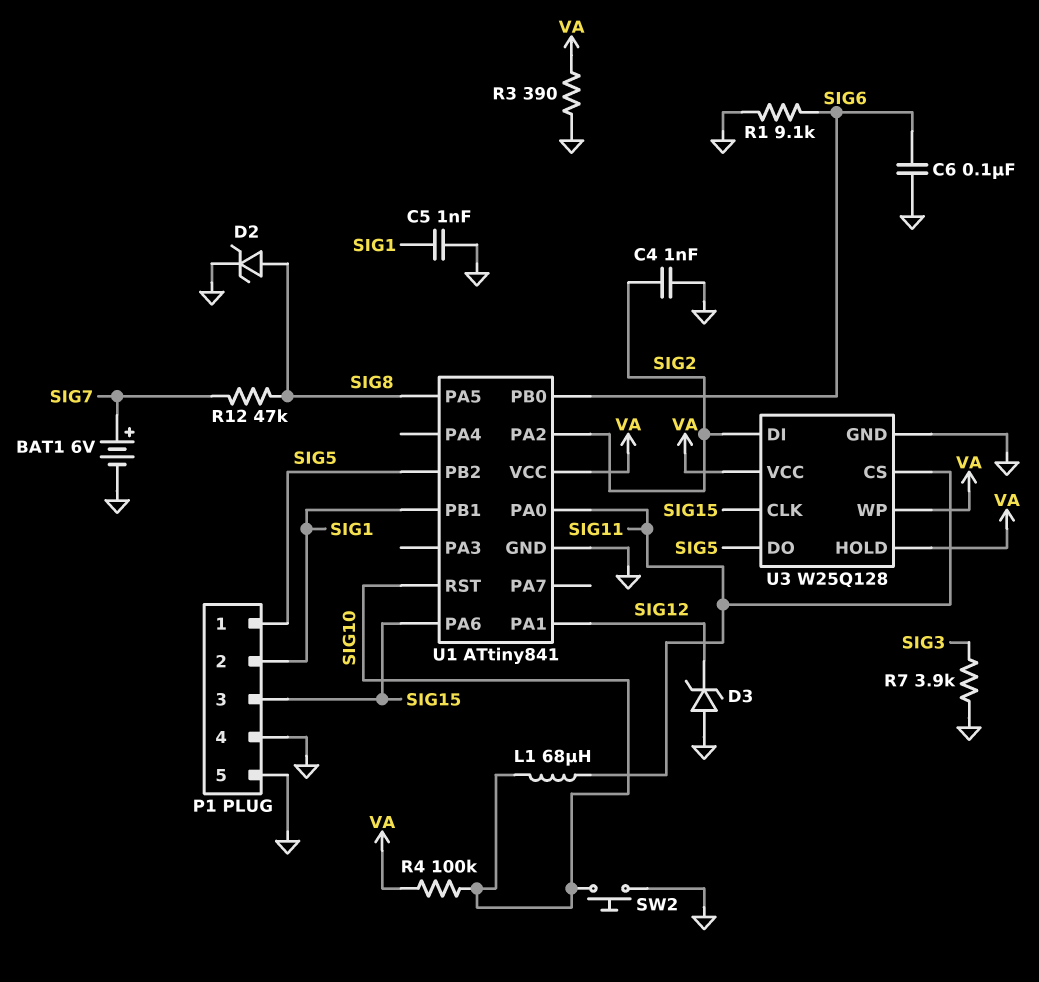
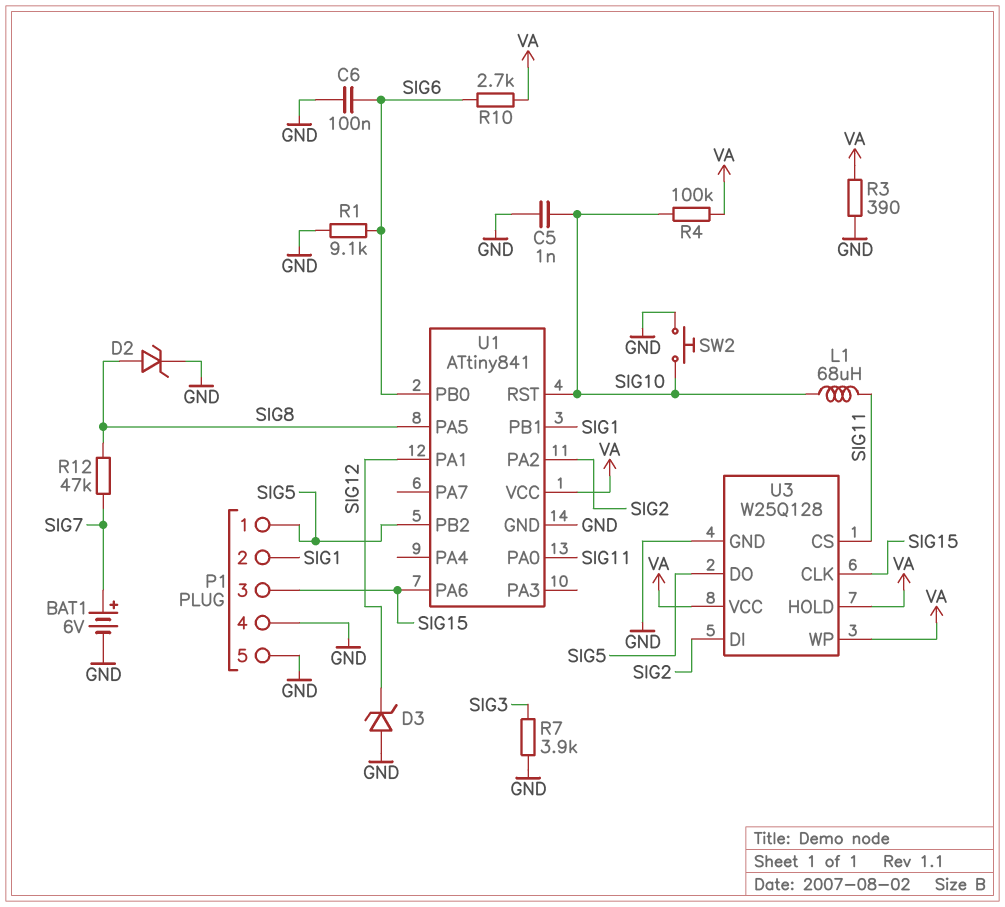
C4: 1nF (GND, SIG2) -> none
C5: 1nF (GND, SIG1) -> 1nF (GND, SIG10)
R10: none -> 2.7k (SIG6, VA)

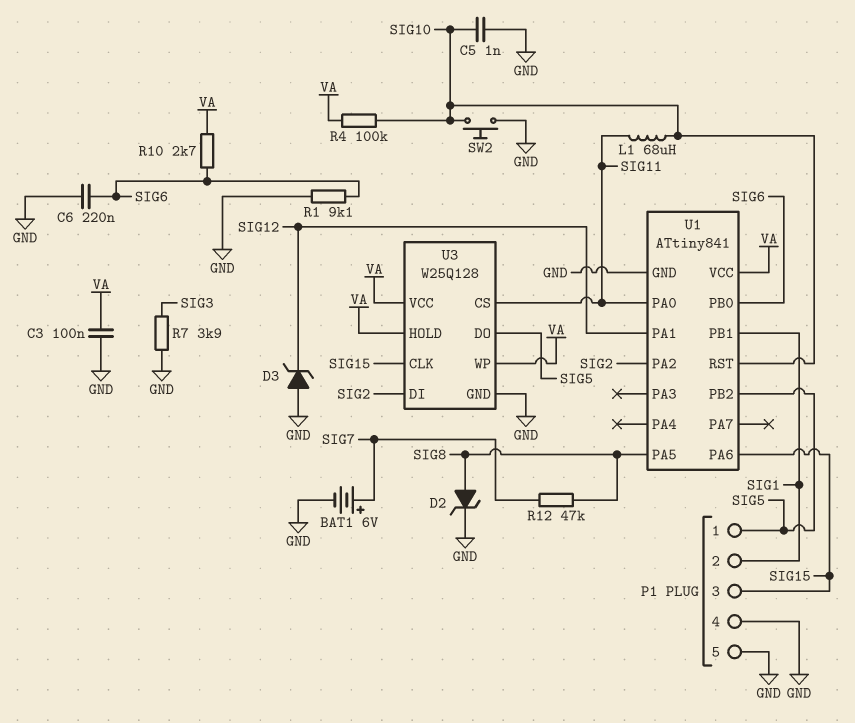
C3: none -> 100nF (GND, VA)
C6: 100nF (GND, SIG6) -> 220nF (GND, SIG6)
R3: 390 (GND, VA) -> none

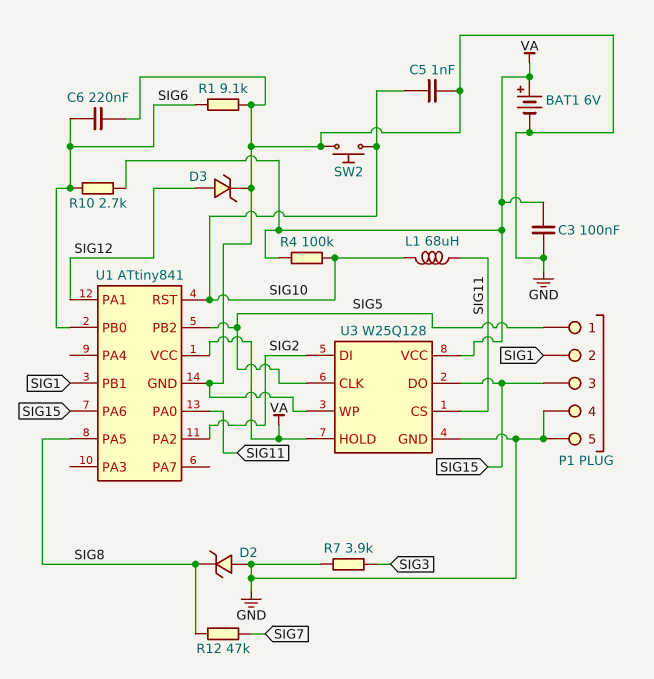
BAT1: 6V (plus SIG7, minus GND) -> 6V (plus VA, minus GND)
D2: zener (A SIG8, K GND) -> zener (A GND, K SIG8)
D3: zener (A GND, K SIG12) -> zener (A SIG12, K GND)
U3 pin CLK: SIG15 -> SIG5
U3 pin DO: SIG5 -> SIG15
U3 pin WP: VA -> GND

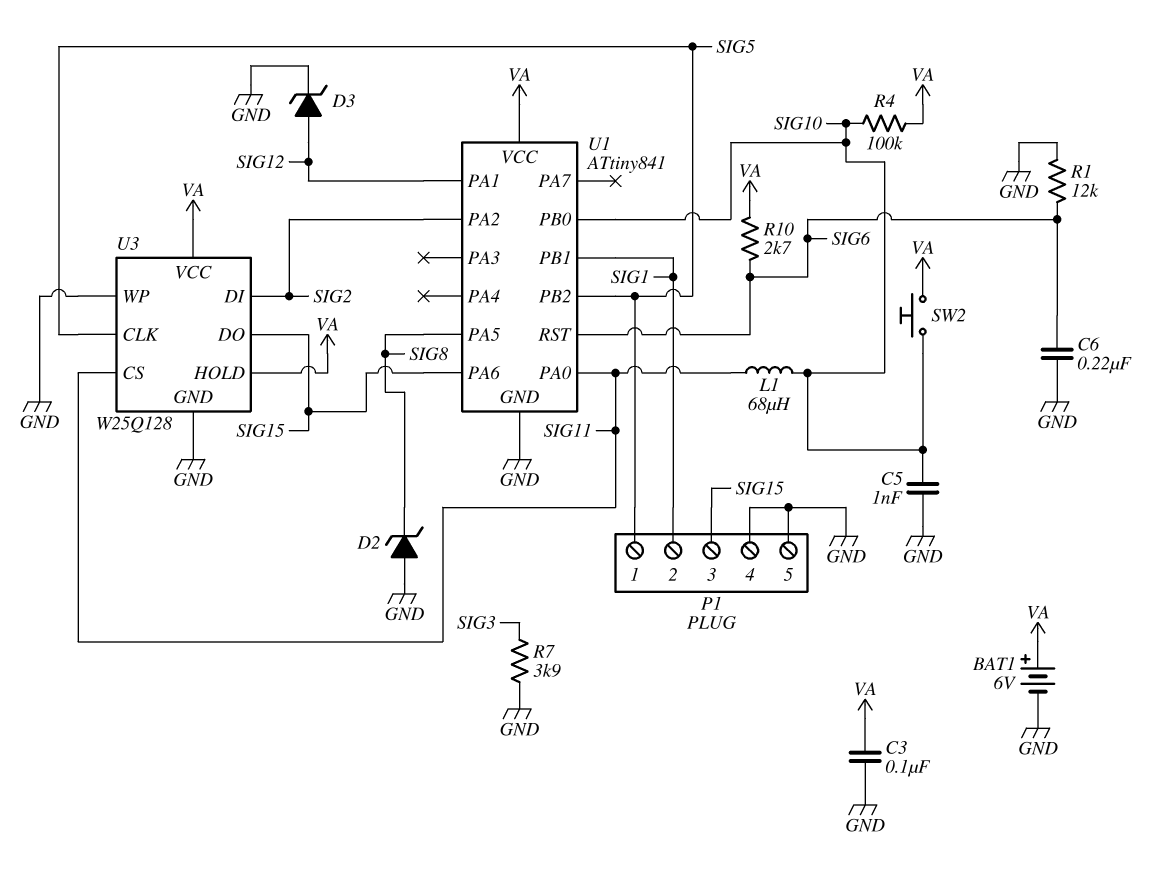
R1: 9.1k (GND, SIG6) -> 12k (GND, SIG6)
R12: 47k (SIG7, SIG8) -> none
SW2: button (GND, SIG10) -> button (SIG10, VA)
U1 pin PB0: SIG6 -> SIG10
U1 pin RST: SIG10 -> SIG6

